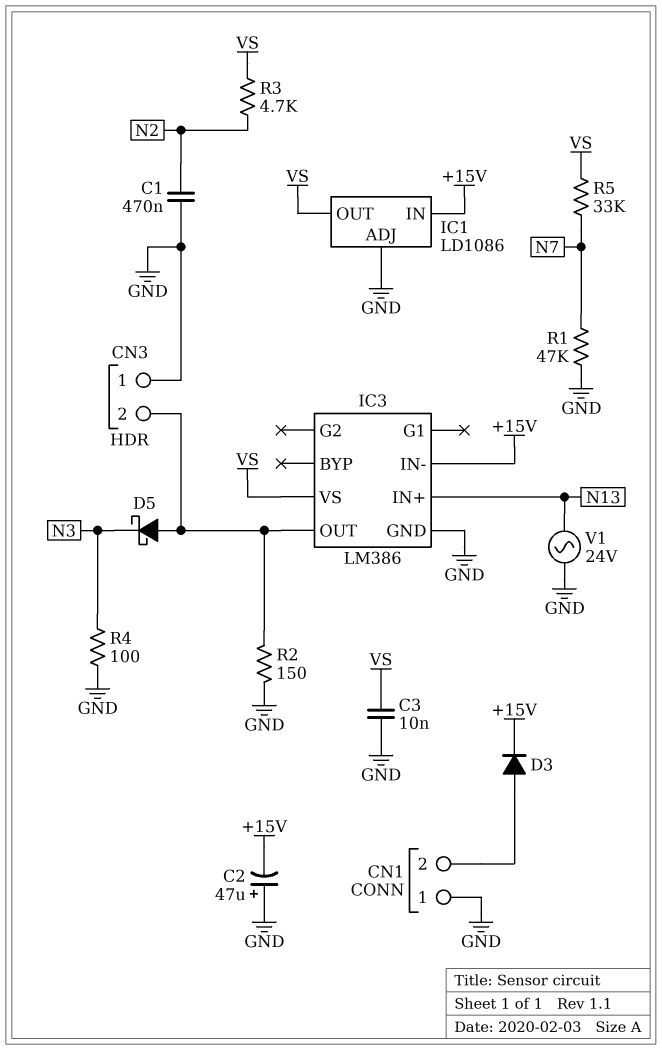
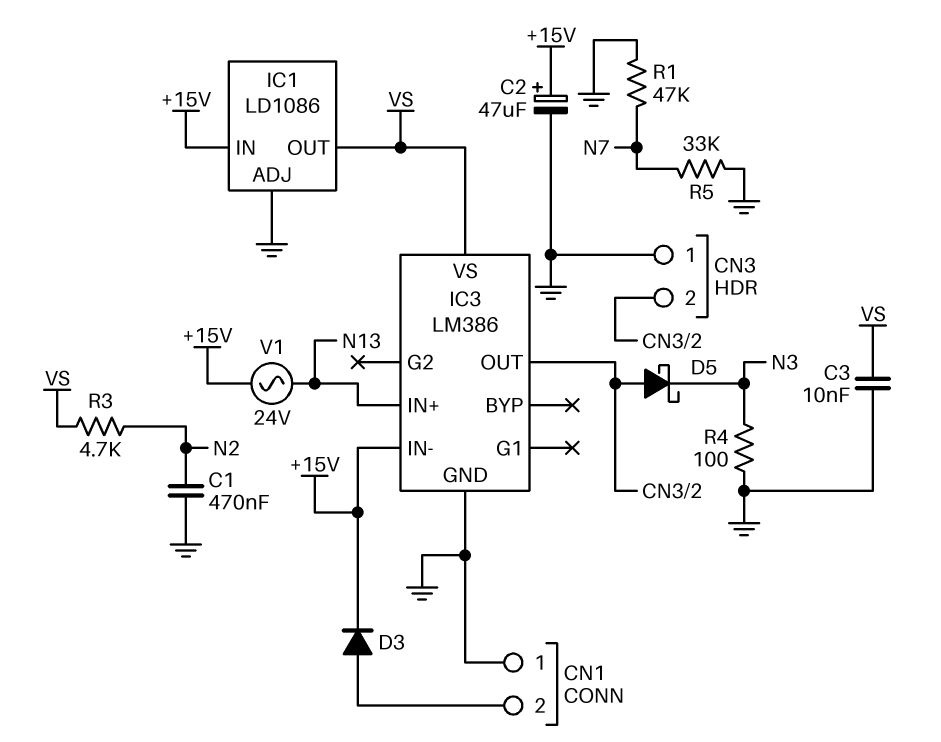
C2: 47uF (plus GND, minus +15V) -> 47uF (plus +15V, minus GND)
R2: 150 (CN3/2, GND) -> none
R5: 33k (N7, VS) -> 33k (GND, N7)
V1: AC 24V (GND, N13) -> AC 24V (+15V, N13)

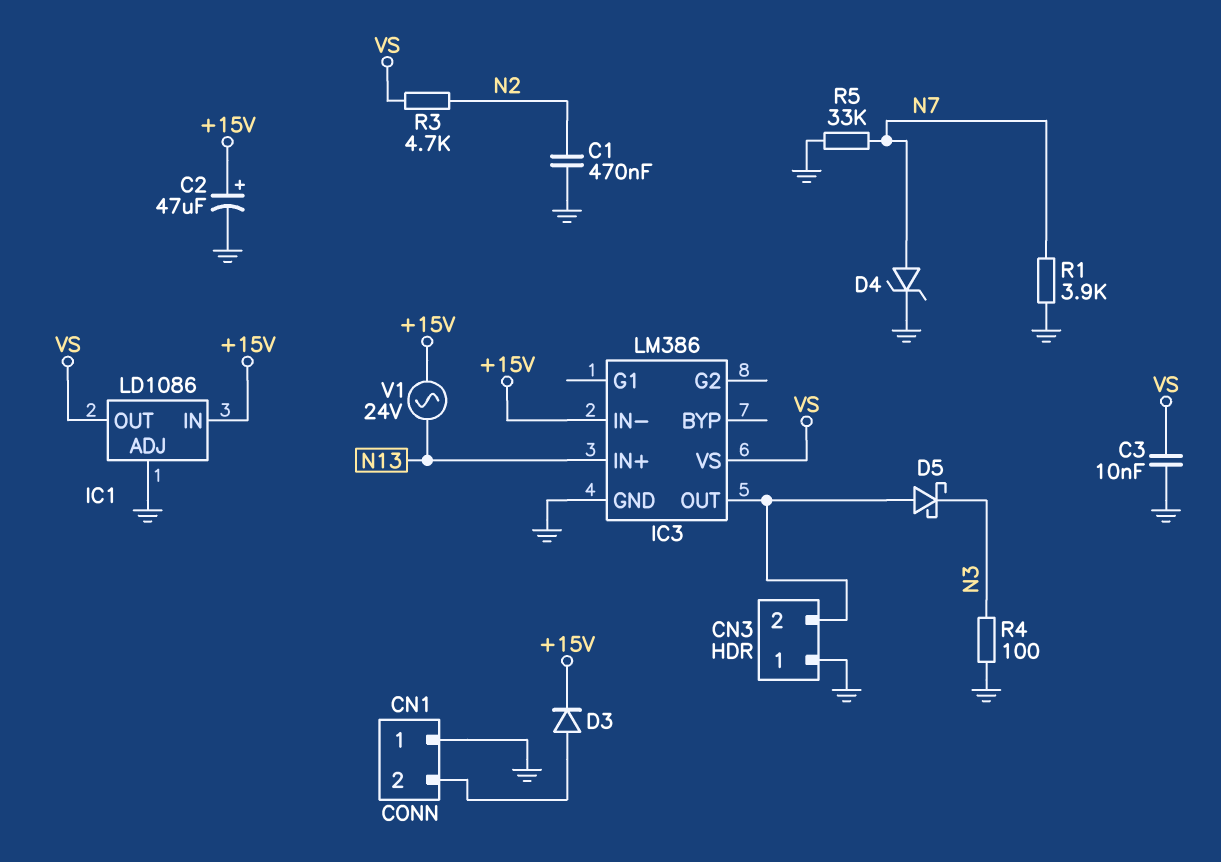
D4: none -> zener (A N7, K GND)
R1: 47k (GND, N7) -> 3.9k (GND, N7)

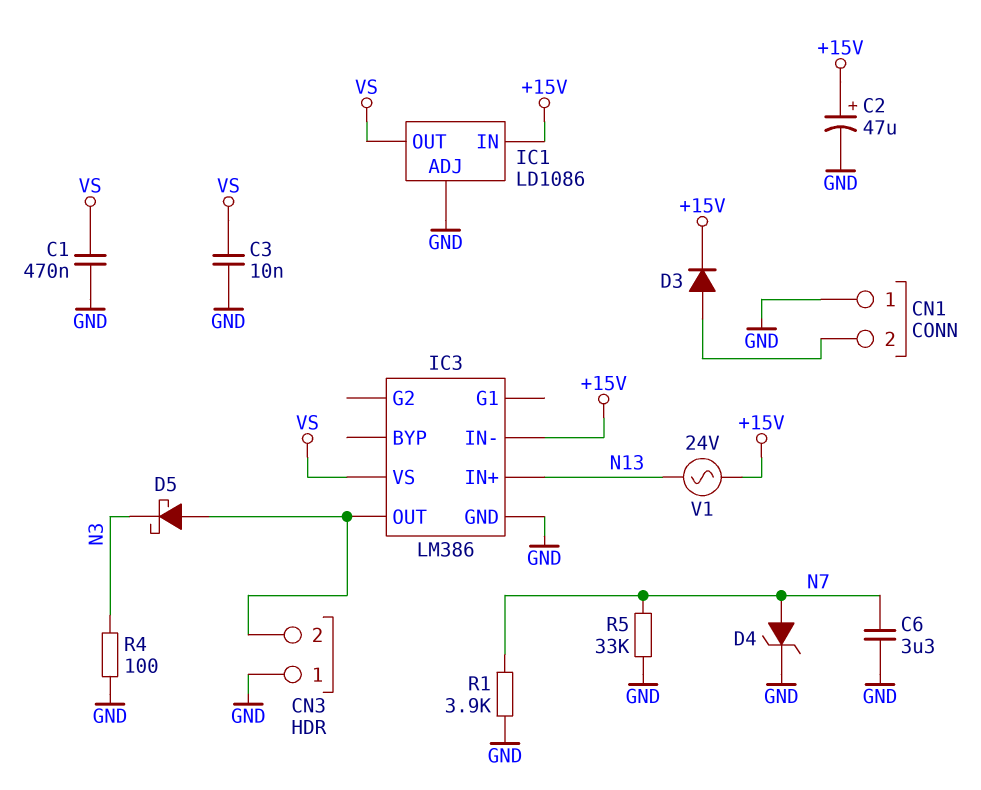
C1: 470nF (GND, N2) -> 470nF (GND, VS)
C6: none -> 3.3uF (GND, N7)
R3: 4.7k (N2, VS) -> none

